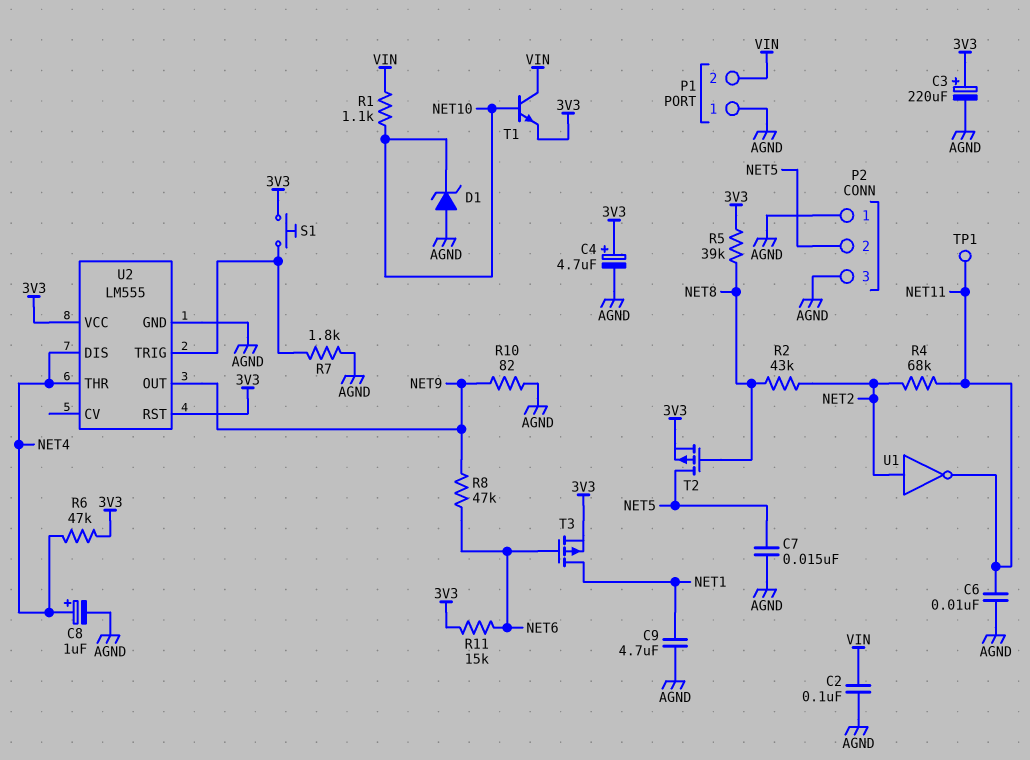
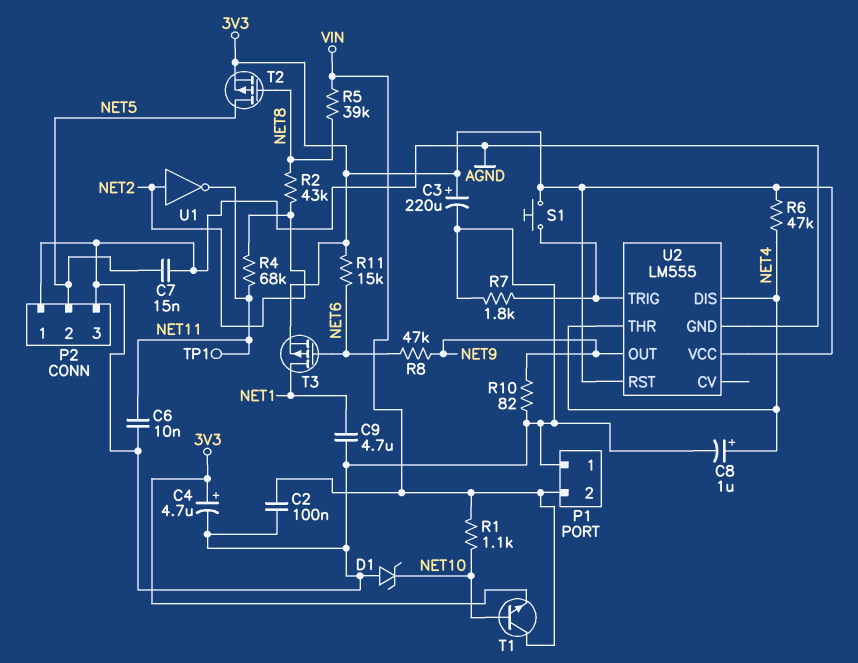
R5: 39k (3V3, NET8) -> 39k (NET8, VIN)

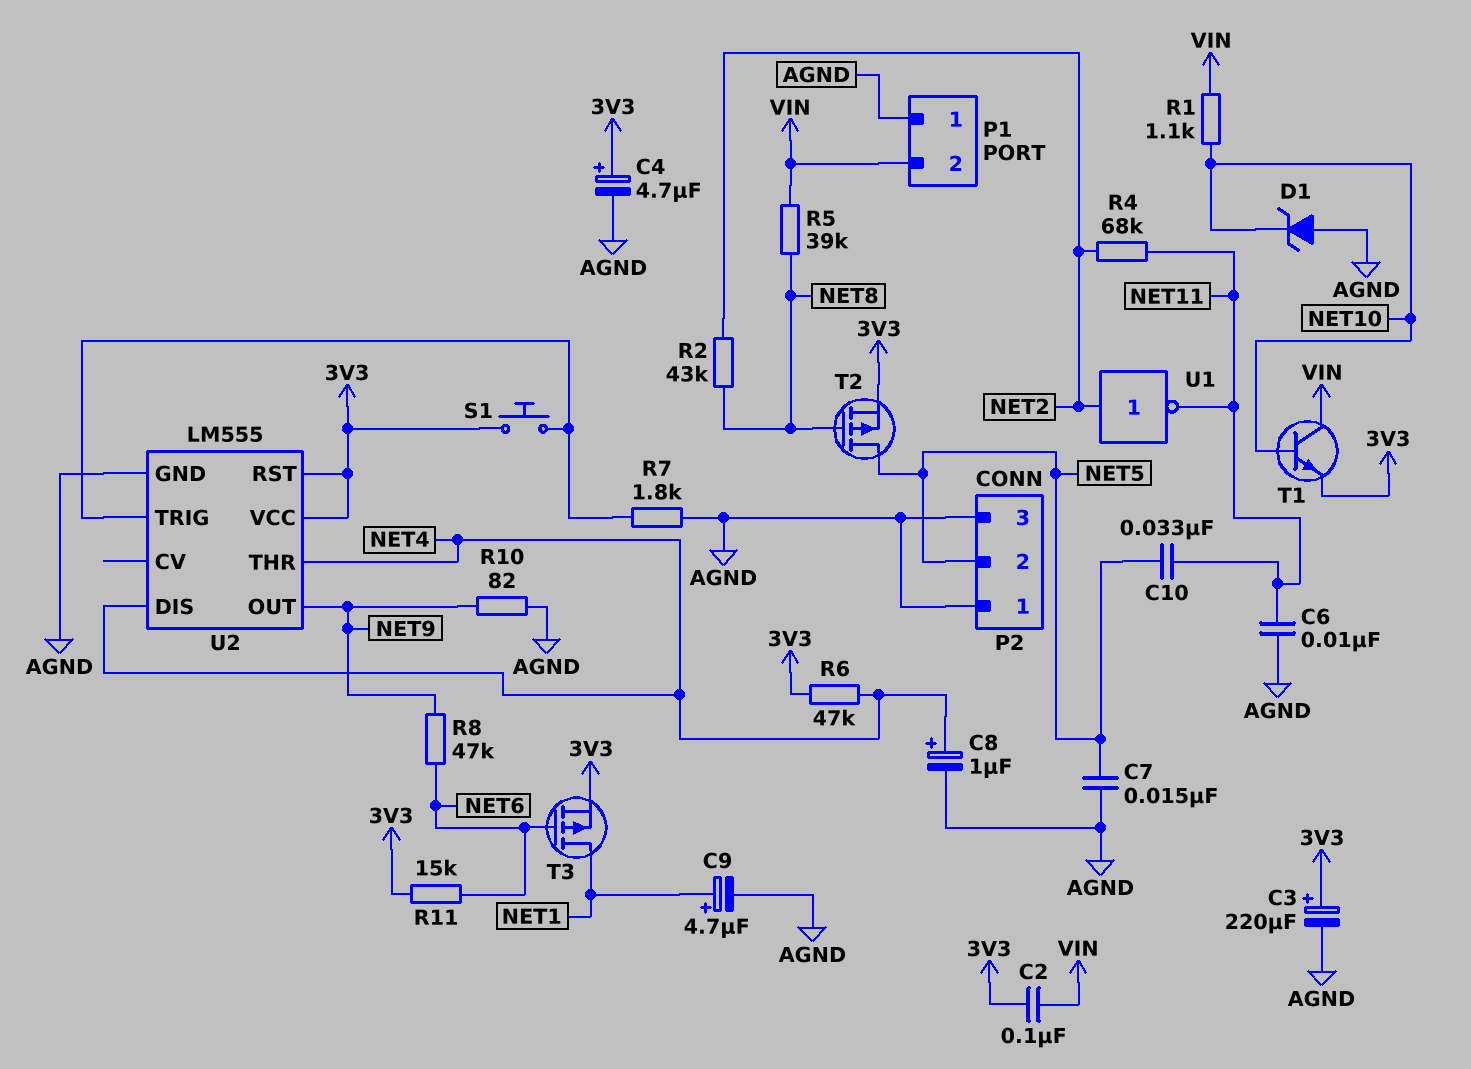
C2: 100nF (AGND, VIN) -> 100nF (3V3, VIN)
C9: 4.7uF (AGND, NET1) -> 4.7uF (plus NET1, minus AGND)
C10: none -> 33nF (NET5, NET11)
TP1: test point (NET11) -> none

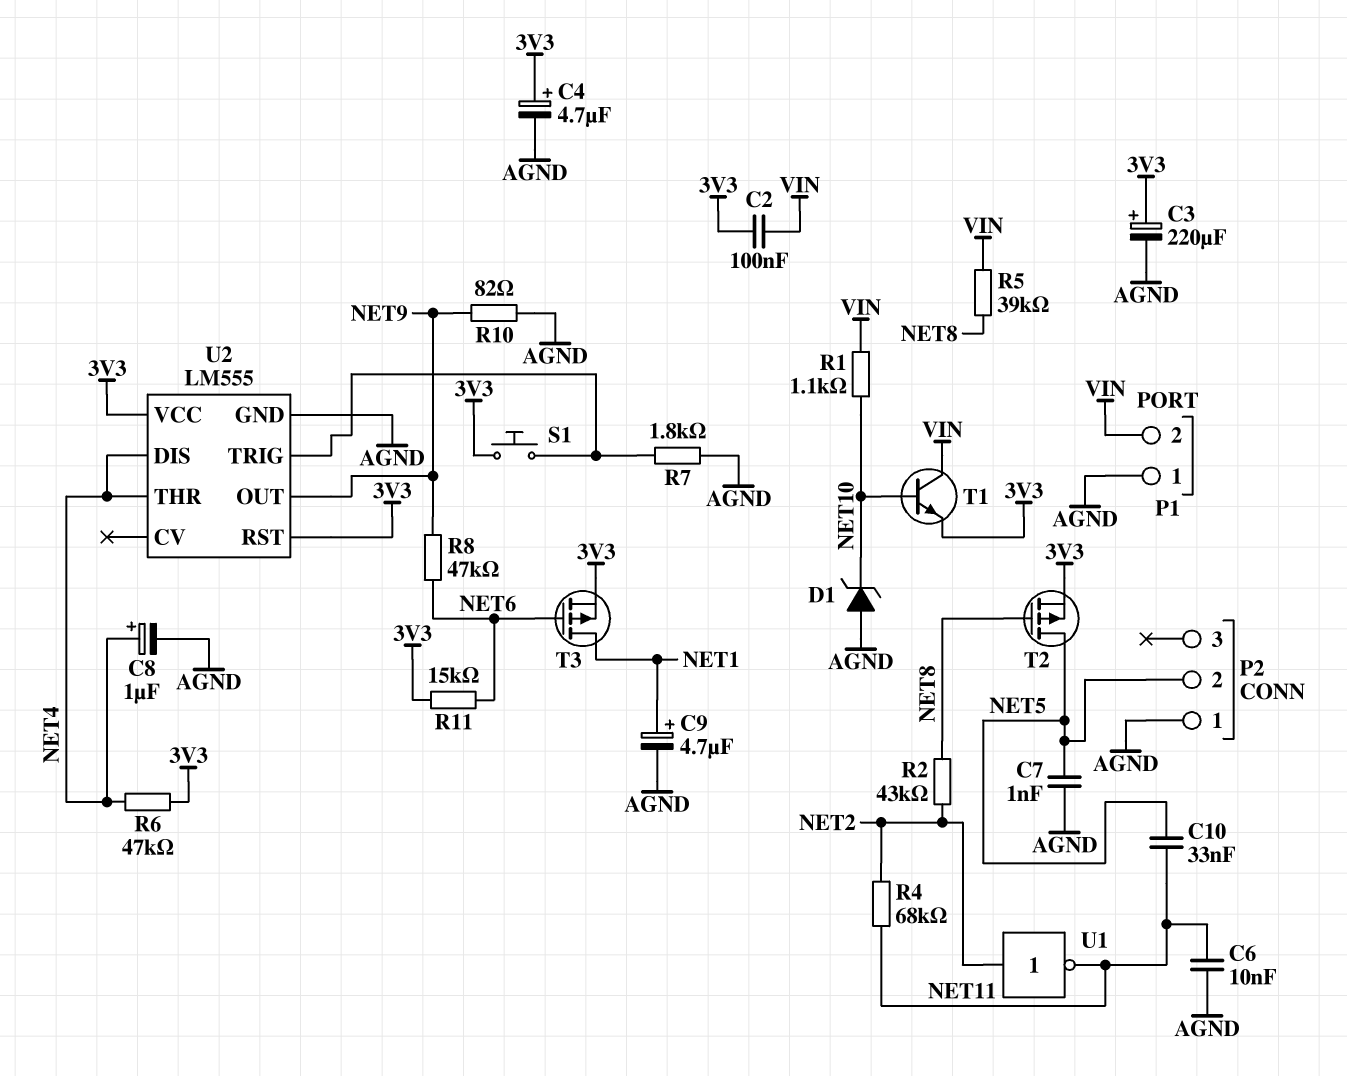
C7: 15nF (AGND, NET5) -> 1nF (AGND, NET5)
P2 pin 3: AGND -> none

